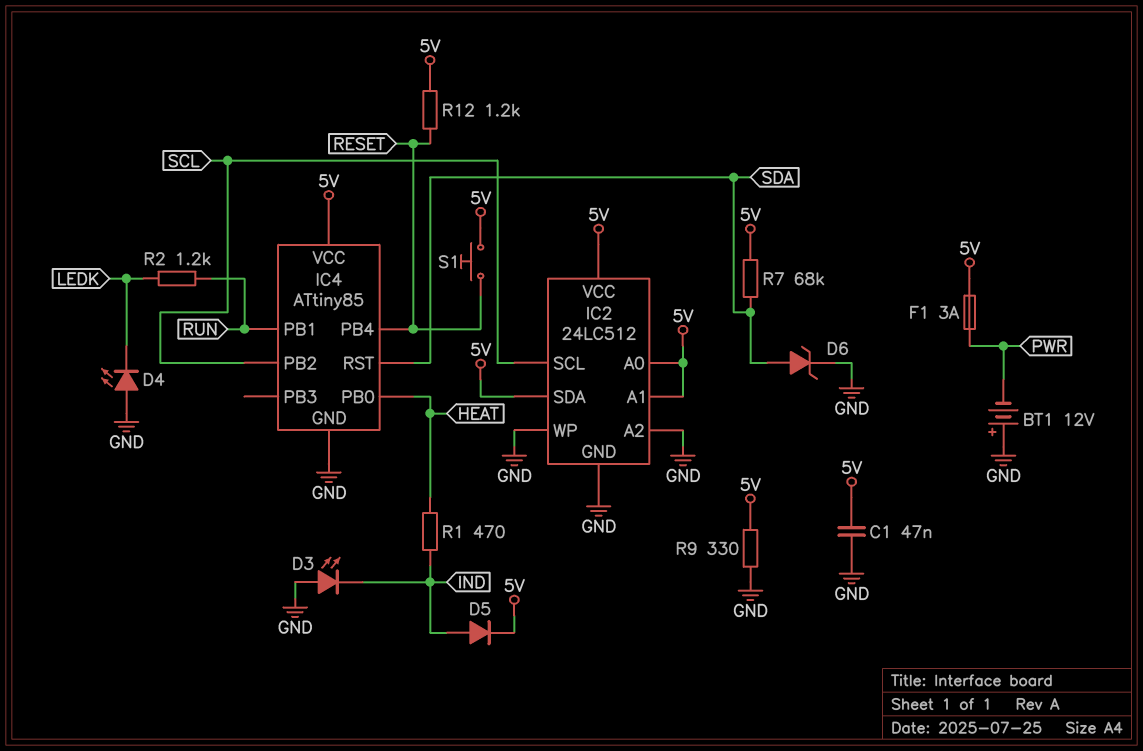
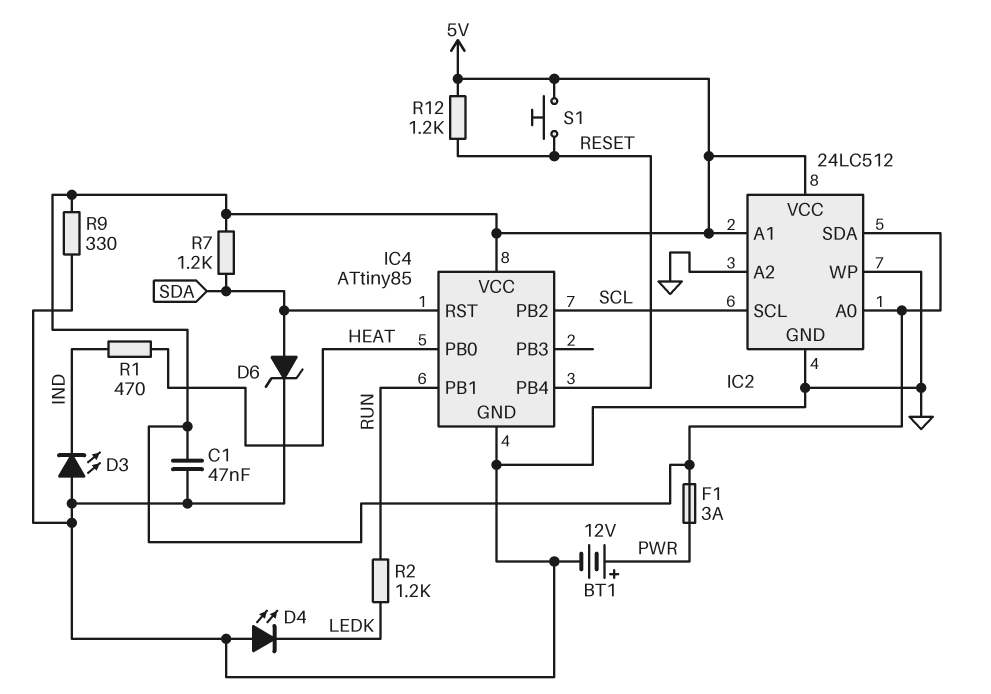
BT1: 12V (plus GND, minus PWR) -> 12V (plus PWR, minus GND)
D5: diode (A IND, K 5V) -> none
R7: 68k (5V, SDA) -> 1.2k (5V, SDA)

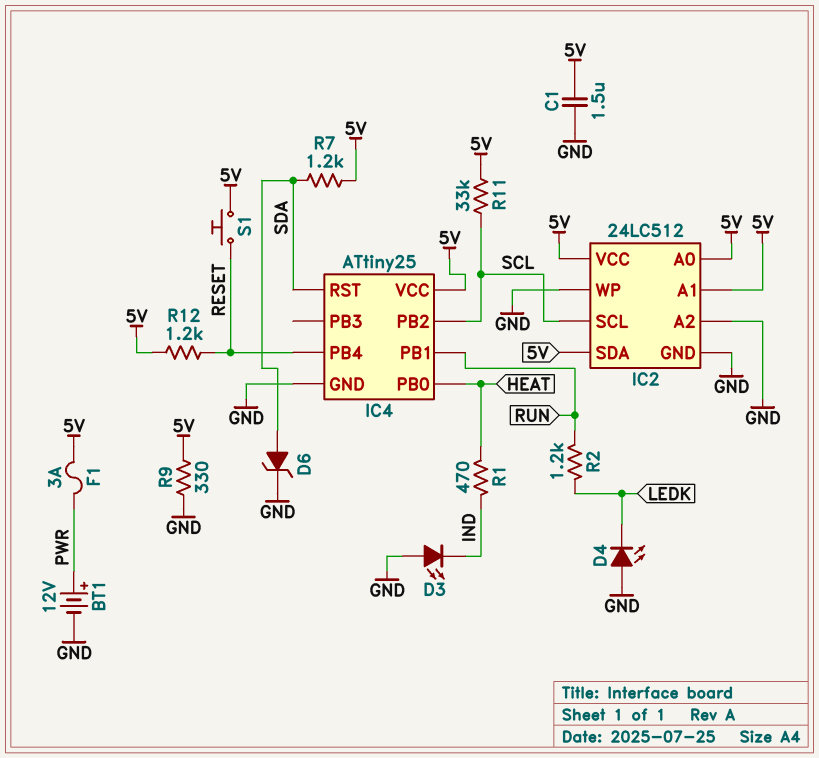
C1: 47nF (5V, GND) -> 1.5uF (5V, GND)
IC4: ATtiny85 -> ATtiny25
R11: none -> 33k (5V, SCL)

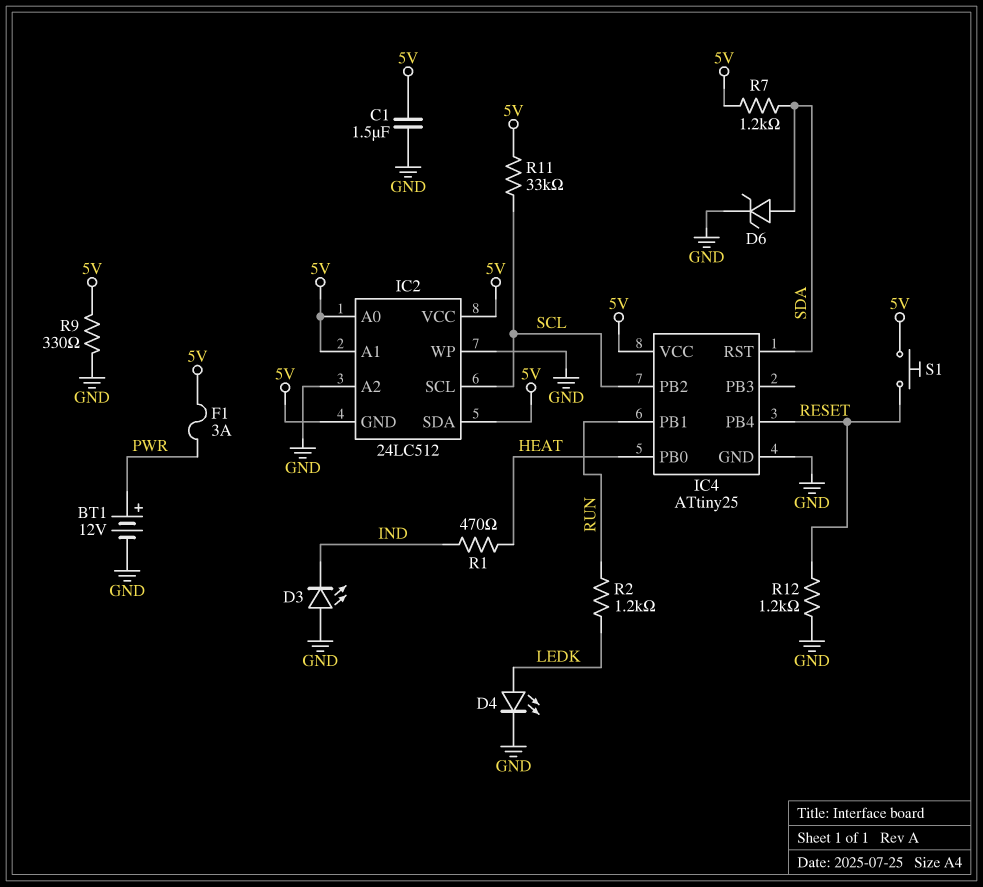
D4: LED (A GND, K LEDK) -> LED (A LEDK, K GND)
IC2 pin GND: GND -> 5V
R12: 1.2k (5V, RESET) -> 1.2k (GND, RESET)

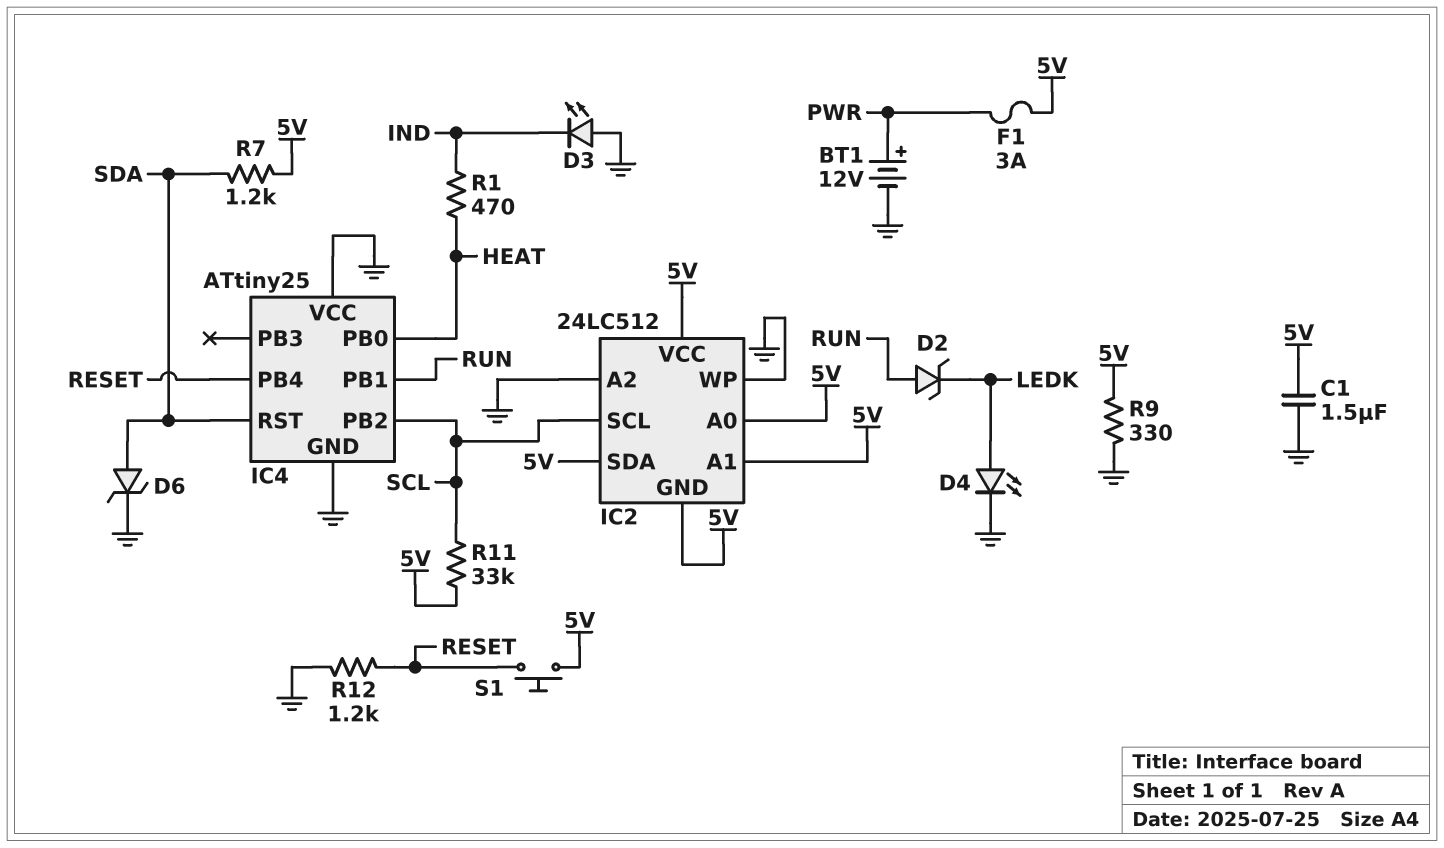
D2: none -> zener (A RUN, K LEDK)
IC4 pin VCC: 5V -> GND
R2: 1.2k (LEDK, RUN) -> none

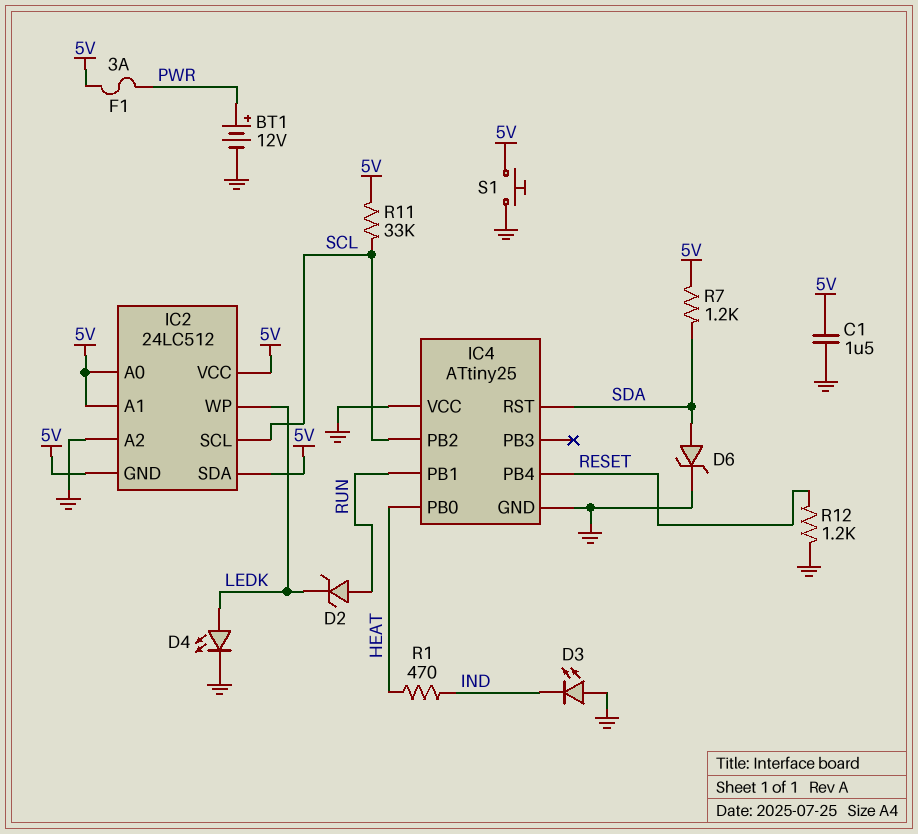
IC2 pin WP: GND -> LEDK
R9: 330 (5V, GND) -> none
S1: button (5V, RESET) -> button (5V, GND)

